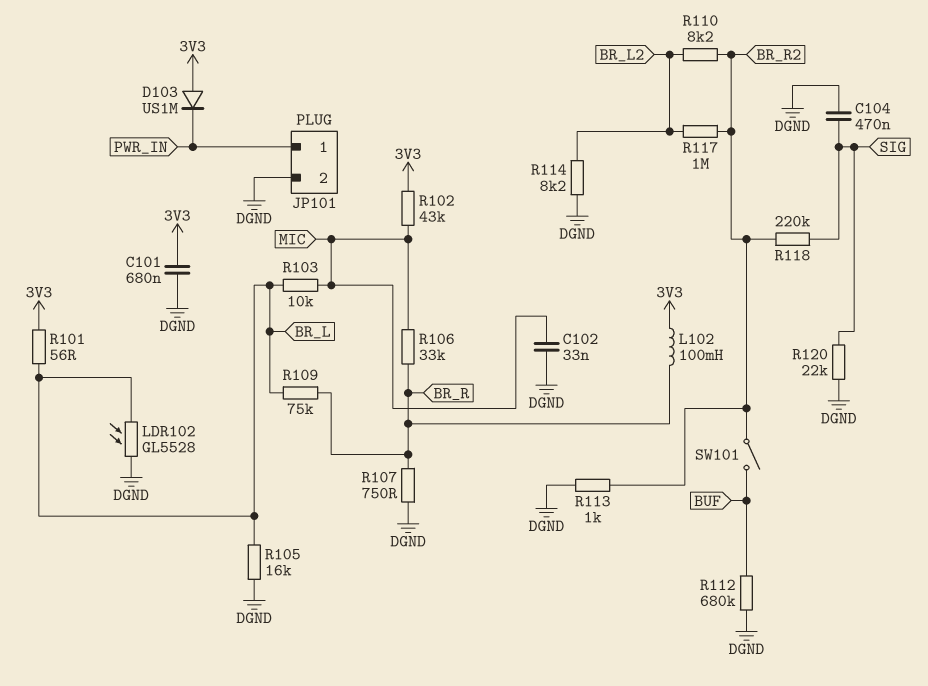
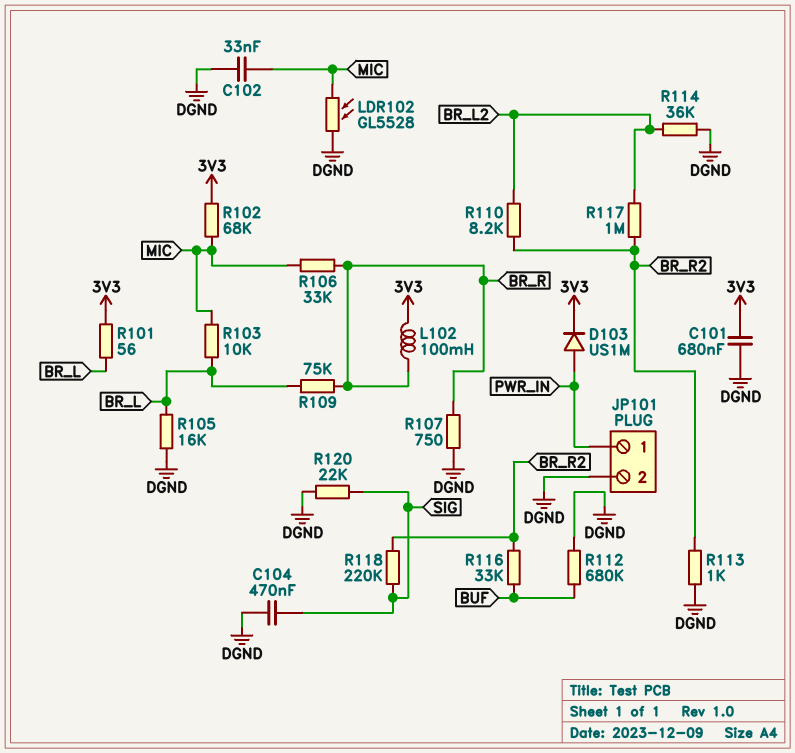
D103: diode US1M (A 3V3, K PWR_IN) -> diode US1M (A PWR_IN, K 3V3)
LDR102: GL5528 (BR_L, DGND) -> GL5528 (DGND, MIC)
R102: 43k (3V3, MIC) -> 68k (3V3, MIC)
R114: 8.2k (BR_L2, DGND) -> 36k (BR_L2, DGND)
R116: none -> 33k (BR_R2, BUF)
SW101: switch (BR_R2, BUF) -> none

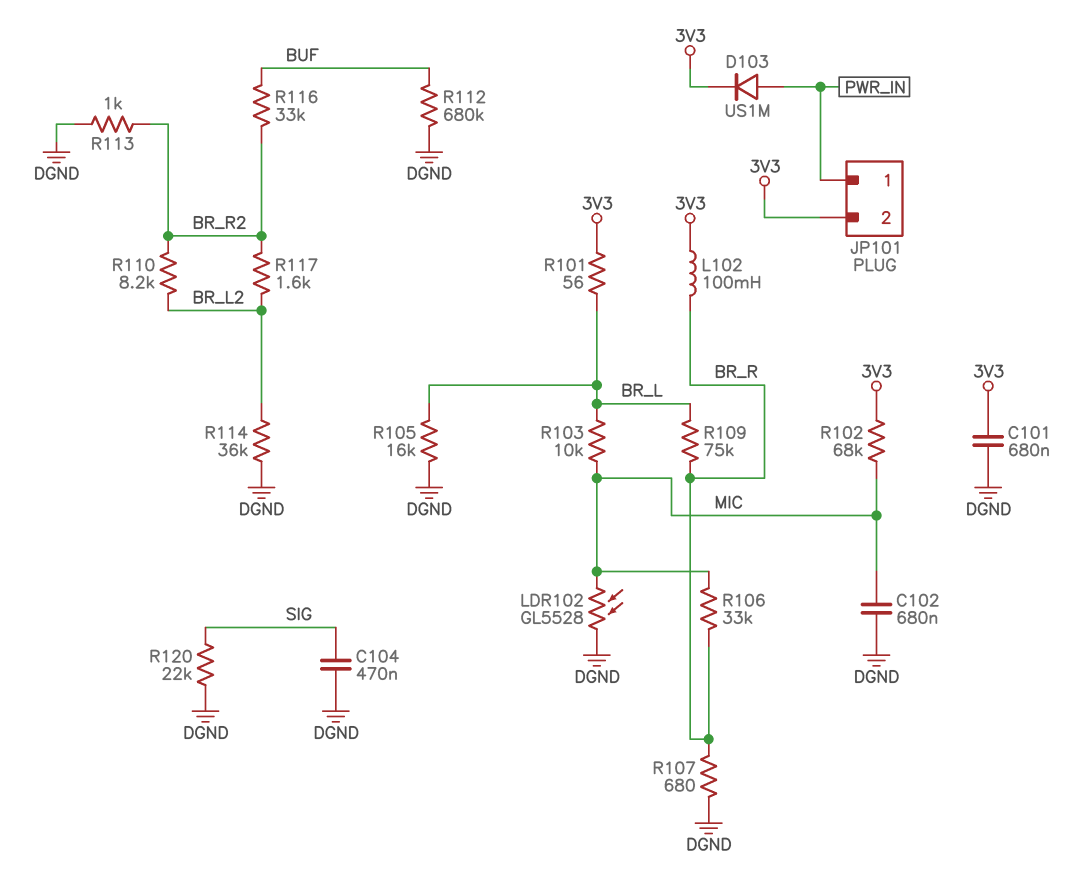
C102: 33nF (DGND, MIC) -> 680nF (DGND, MIC)
JP101 pin 2: DGND -> 3V3
R107: 750 (BR_R, DGND) -> 680 (BR_R, DGND)
R117: 1M (BR_L2, BR_R2) -> 1.6k (BR_L2, BR_R2)
R118: 220k (BR_R2, SIG) -> none

